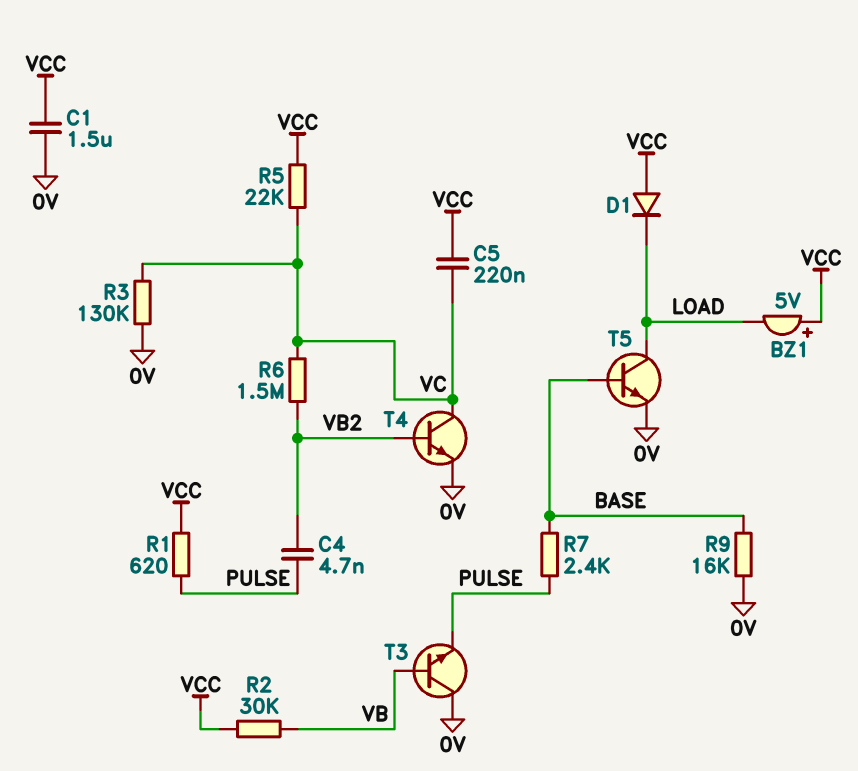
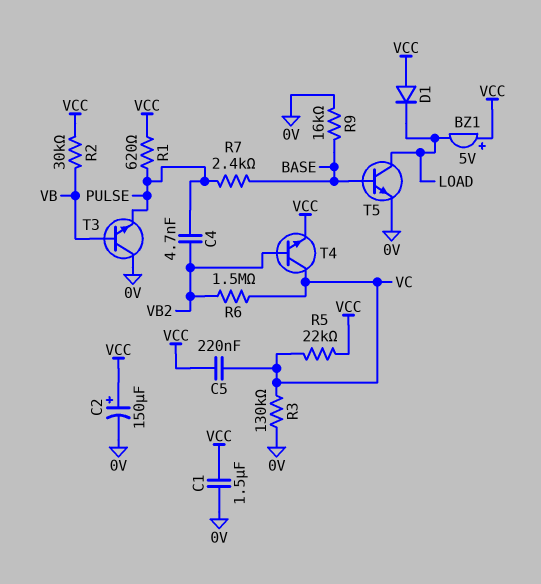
C2: none -> 150uF (plus VCC, minus 0V)
T4: NPN (B VB2, C VC, E 0V) -> NPN (B VB2, C VC, E VCC)

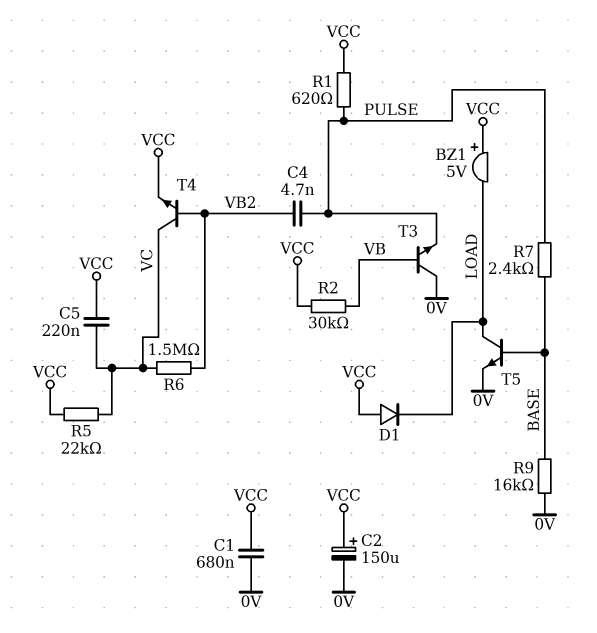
C1: 1.5uF (0V, VCC) -> 680nF (0V, VCC)
R3: 130k (0V, VC) -> none

